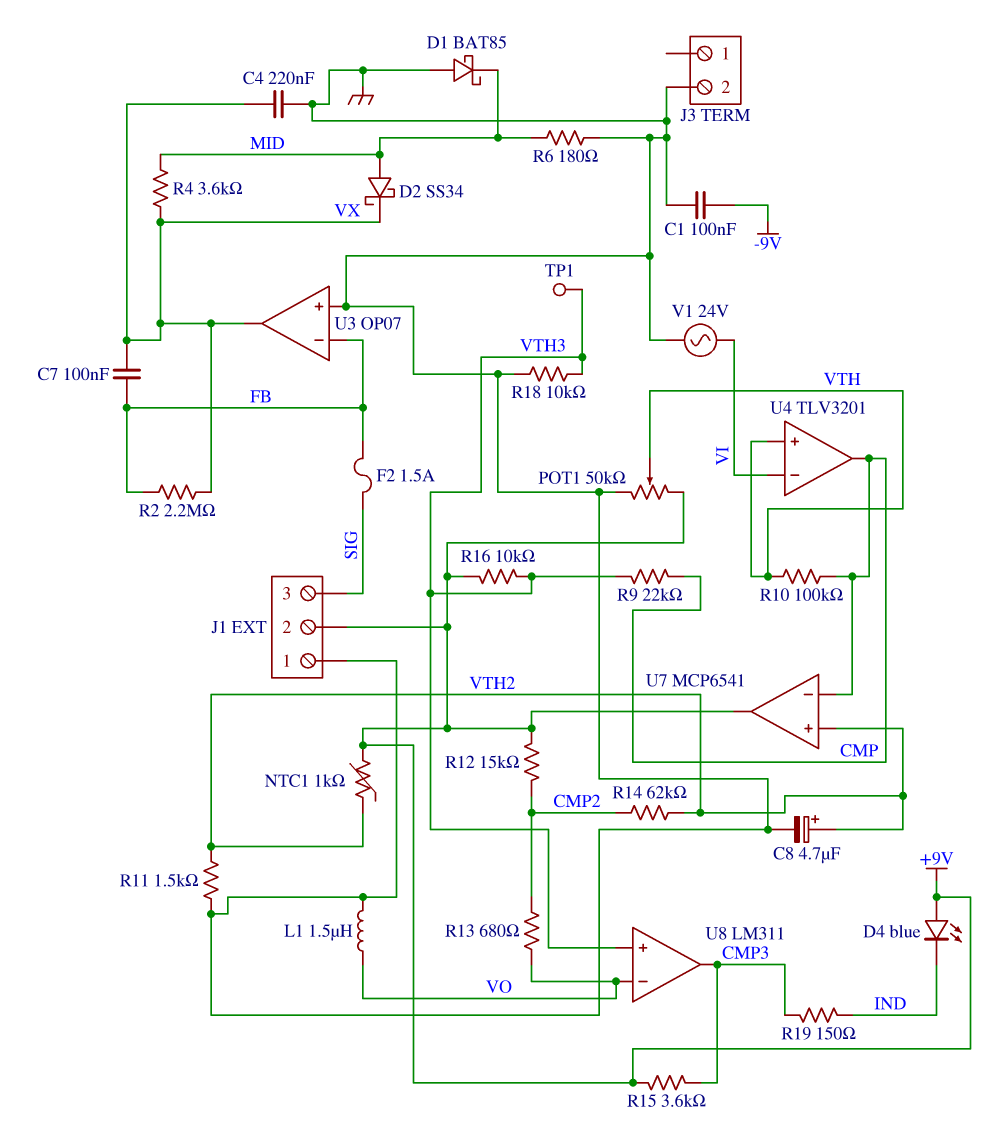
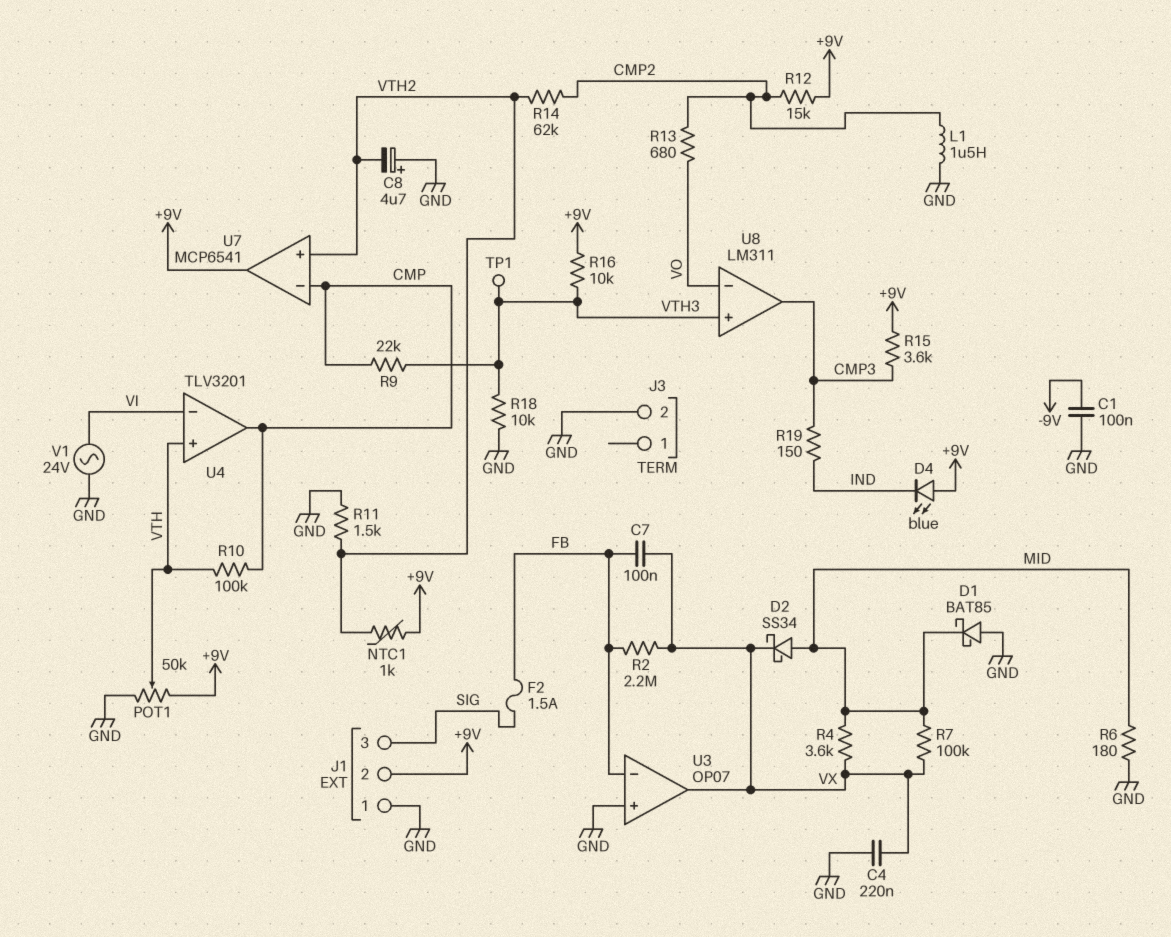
C8: 4.7uF (plus VTH2, minus GND) -> 4.7uF (plus GND, minus VTH2)
L1: 1.5uH (GND, VO) -> 1.5uH (CMP2, GND)
R7: none -> 100k (MID, VX)

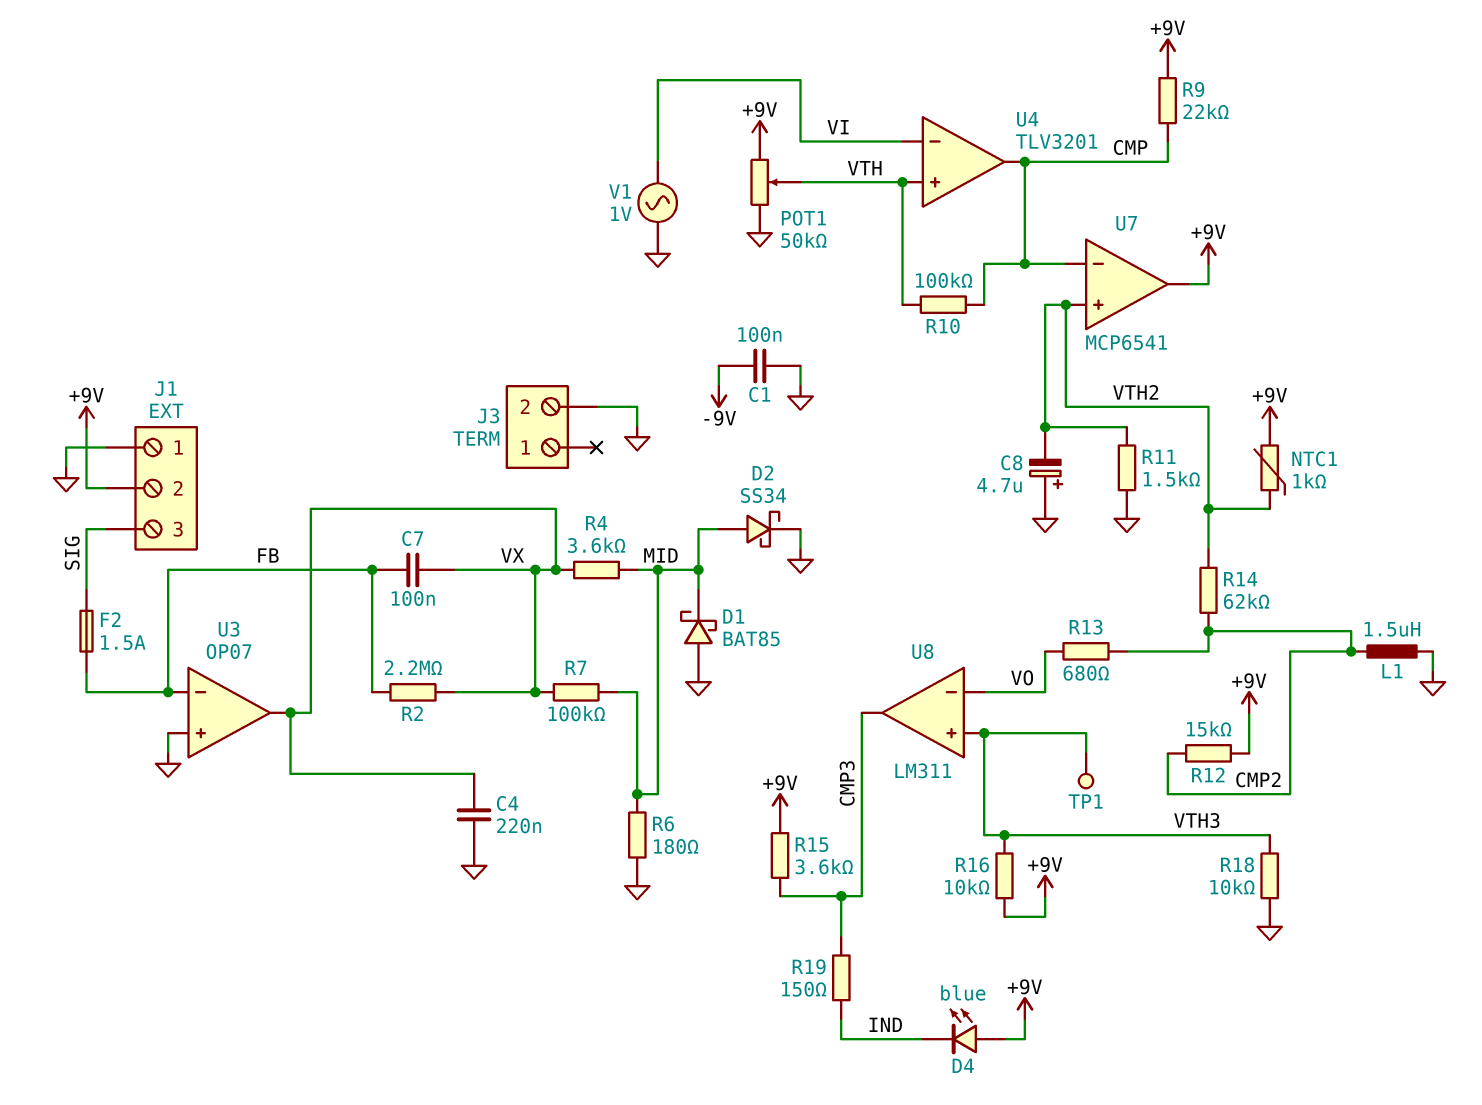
D2: schottky SS34 (A MID, K VX) -> schottky SS34 (A MID, K GND)
R9: 22k (CMP, VTH3) -> 22k (+9V, CMP)
V1: AC 24V (GND, VI) -> AC 1V (GND, VI)

